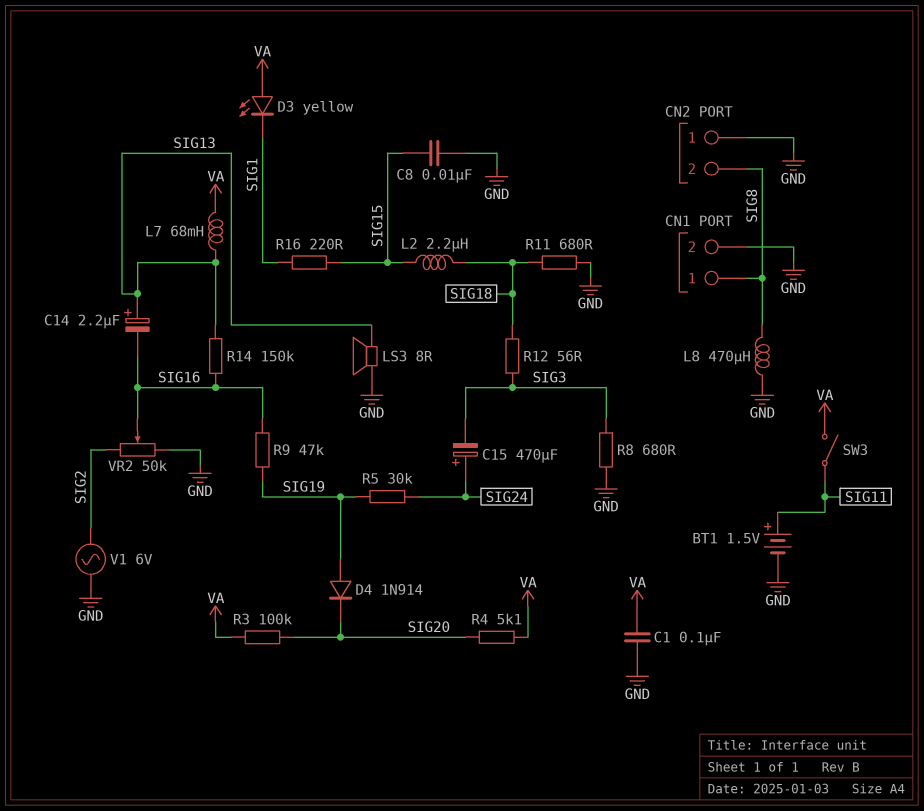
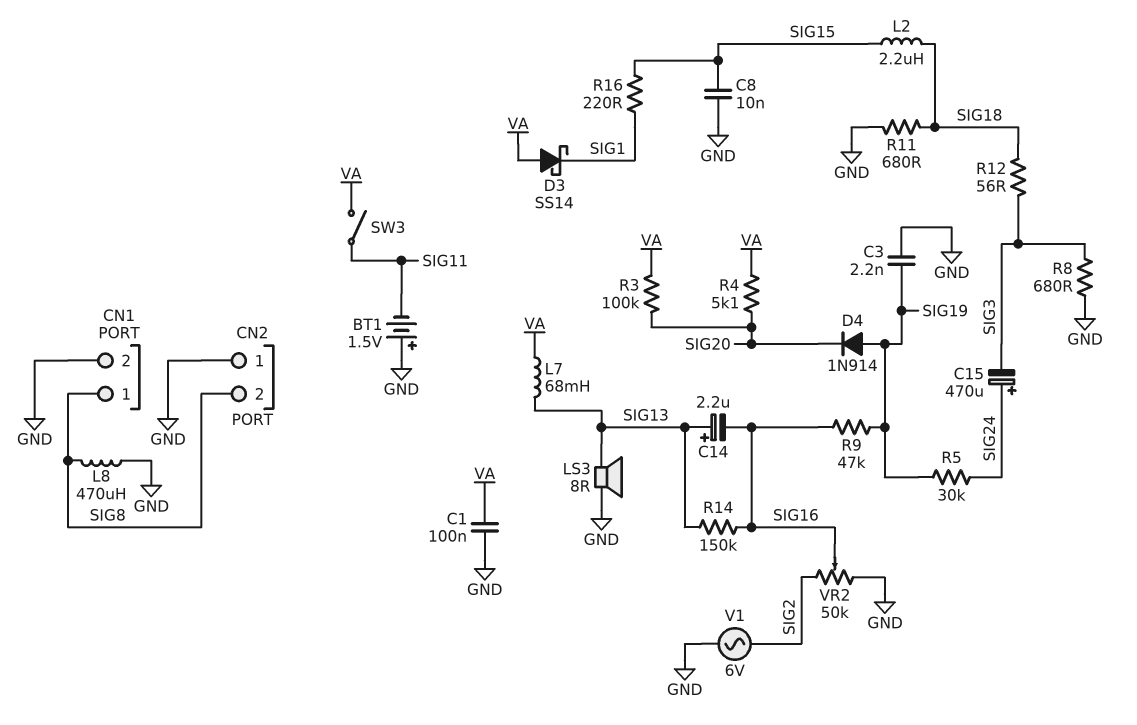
BT1: 1.5V (plus SIG11, minus GND) -> 1.5V (plus GND, minus SIG11)
C3: none -> 2.2nF (GND, SIG19)
D3: LED yellow (A VA, K SIG1) -> schottky SS14 (A VA, K SIG1)

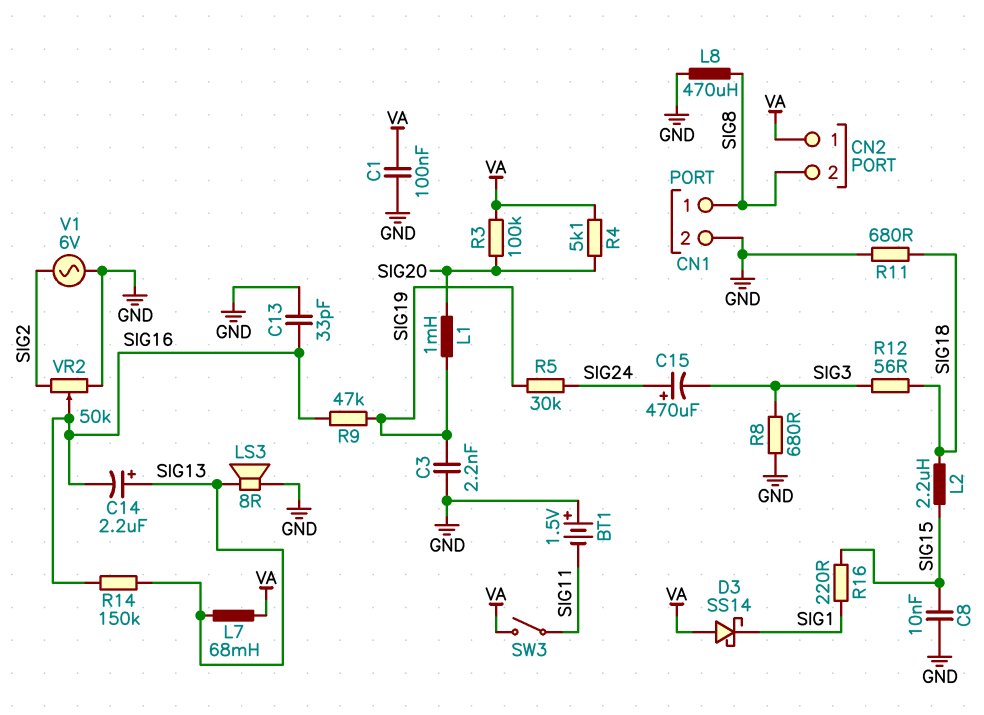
C13: none -> 33pF (GND, SIG16)
CN2 pin 1: GND -> VA
D4: diode 1N914 (A SIG19, K SIG20) -> none
L1: none -> 1mH (SIG19, SIG20)

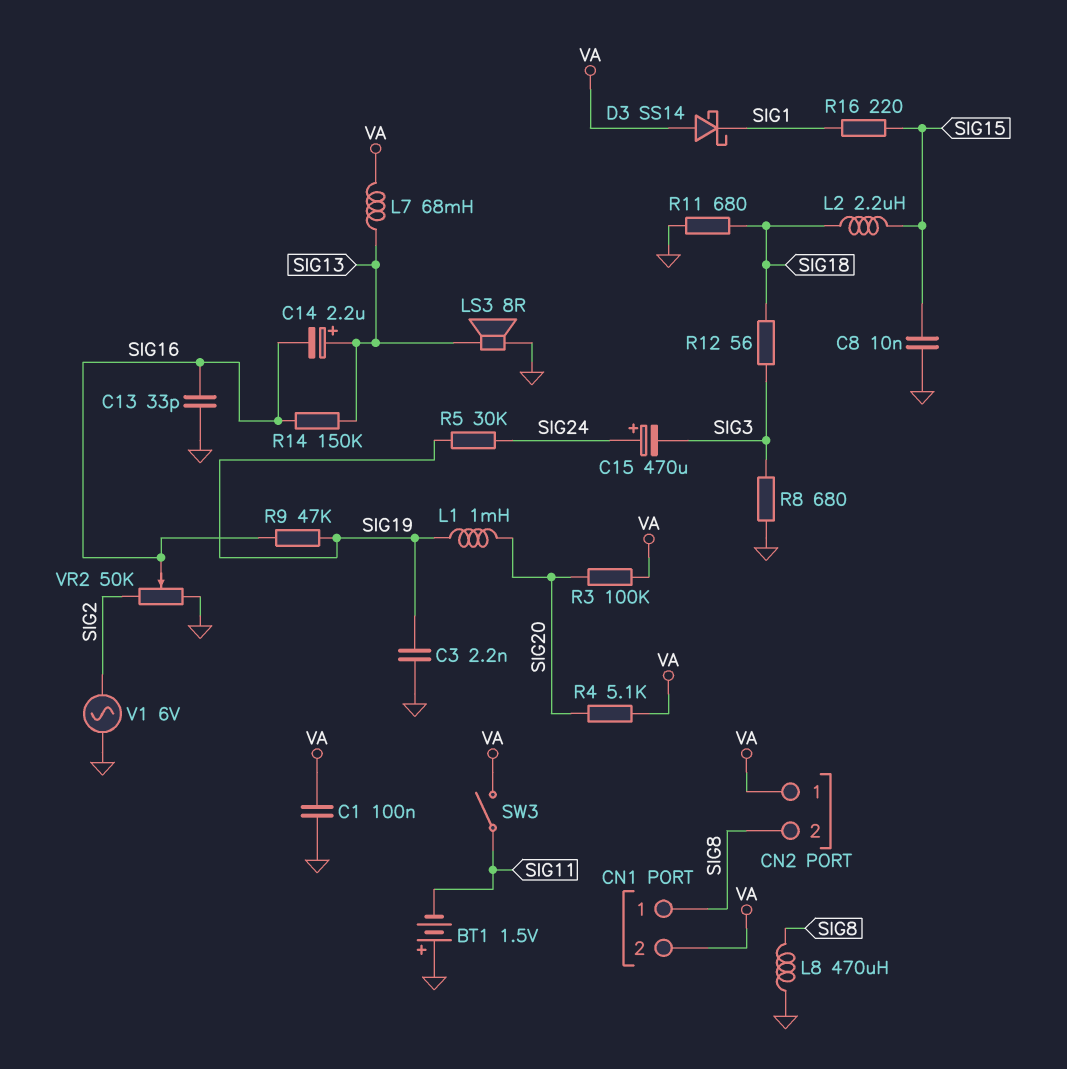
CN1 pin 2: GND -> VA

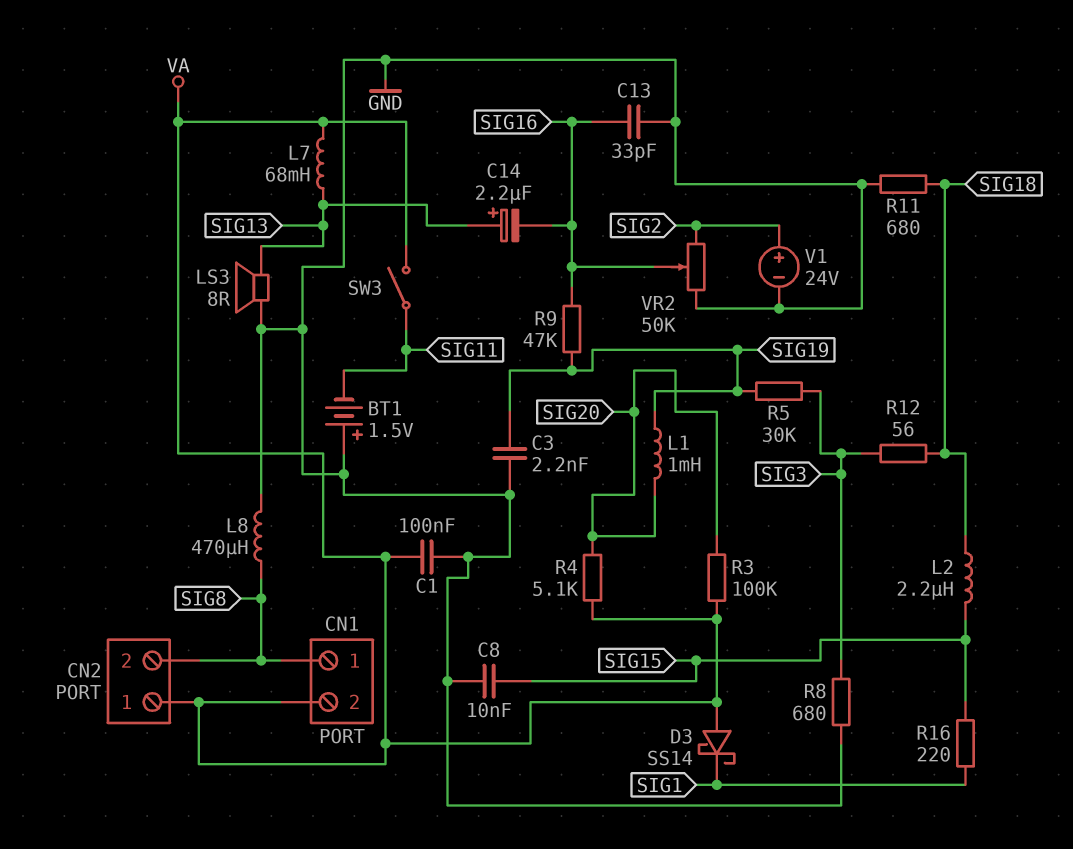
C15: 470uF (plus SIG24, minus SIG3) -> none
R5: 30k (SIG19, SIG24) -> 30k (SIG3, SIG19)
R14: 150k (SIG13, SIG16) -> none
V1: AC 6V (GND, SIG2) -> 24V (plus SIG2, minus GND)

